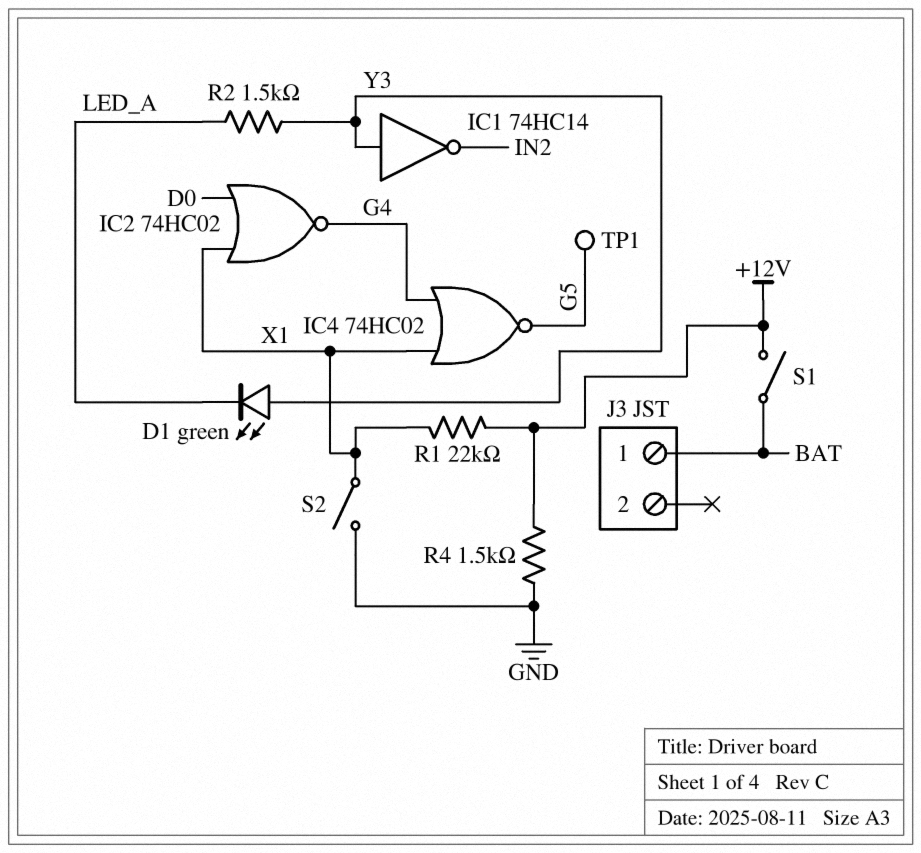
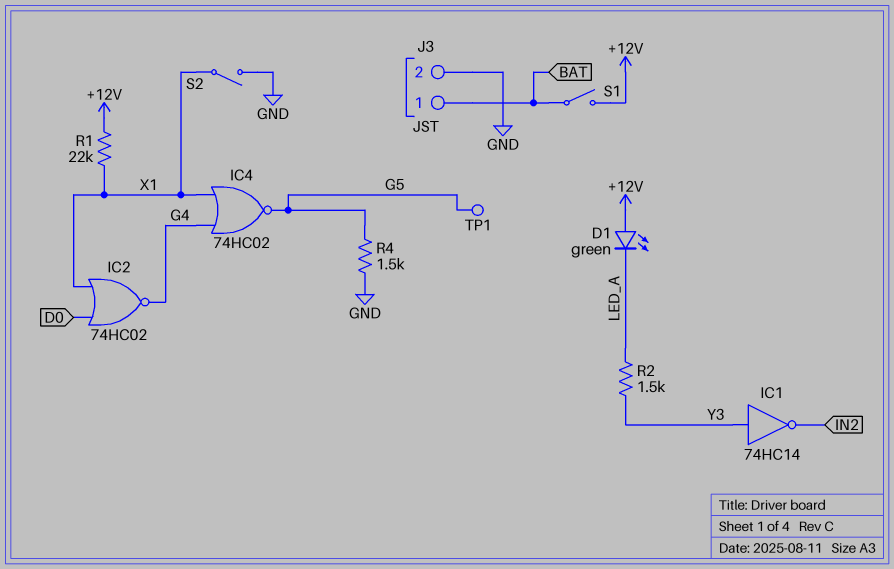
D1: LED green (A Y3, K LED_A) -> LED green (A +12V, K LED_A)
J3 pin 2: none -> GND
R4: 1.5k (+12V, GND) -> 1.5k (G5, GND)

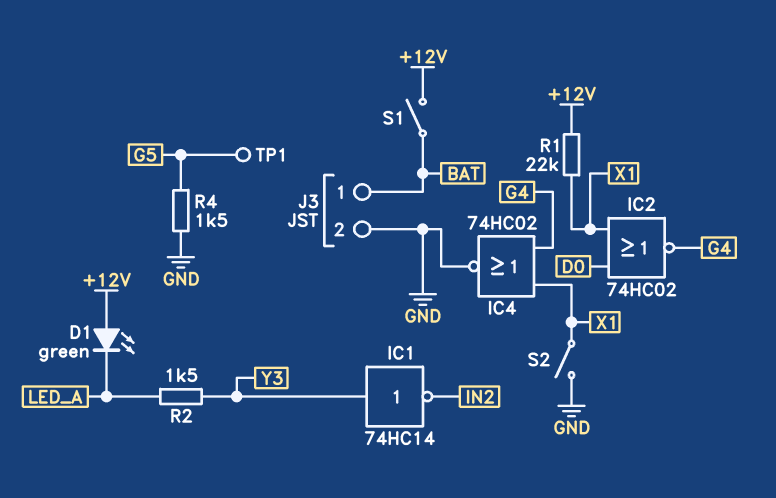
IC4: NOR 74HC02 (in G4, in X1, out G5) -> NOR 74HC02 (in G4, in X1, out GND)

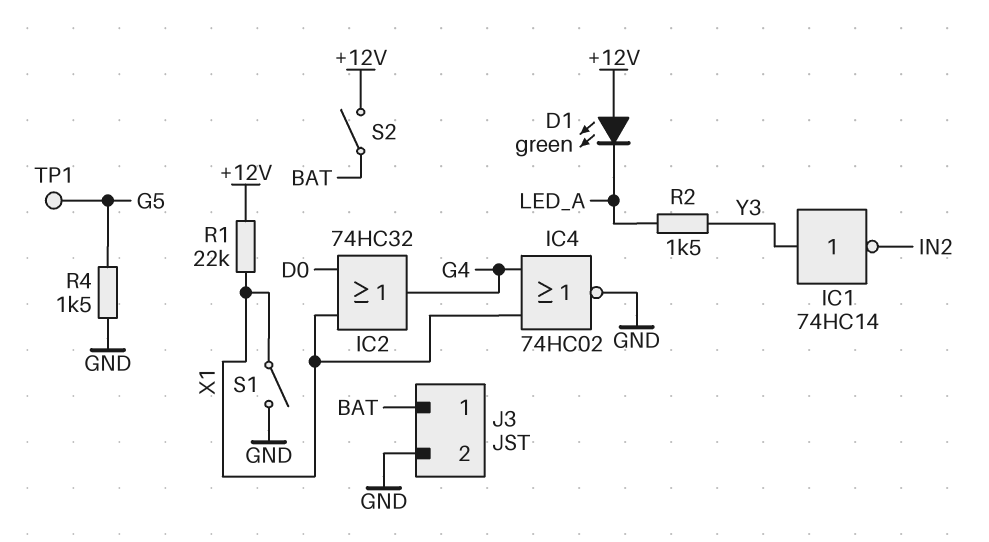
IC2: NOR 74HC02 (in D0, in X1, out G4) -> OR 74HC32 (in D0, in X1, out G4)
S1: switch (+12V, BAT) -> switch (GND, X1)
S2: switch (GND, X1) -> switch (+12V, BAT)

